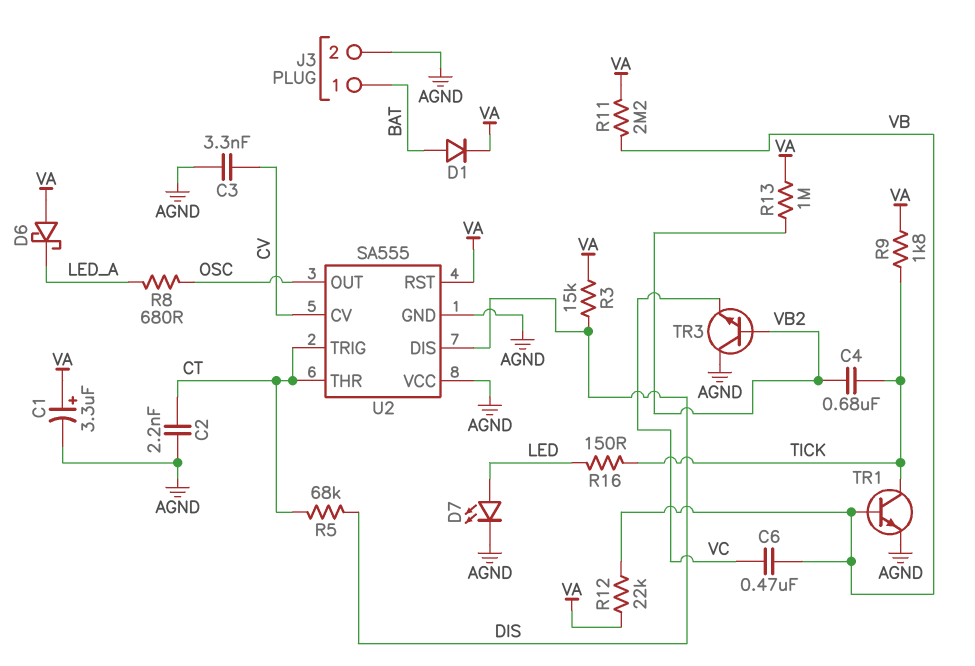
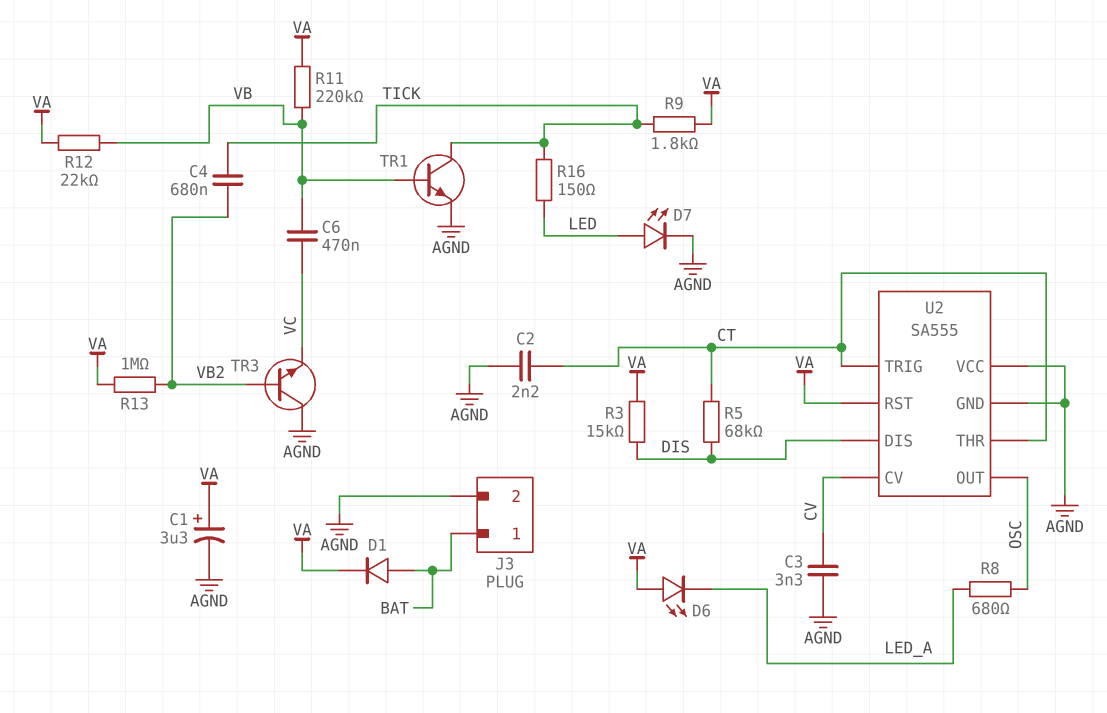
D6: schottky (A VA, K LED_A) -> LED (A VA, K LED_A)
R11: 2.2M (VA, VB) -> 220k (VA, VB)

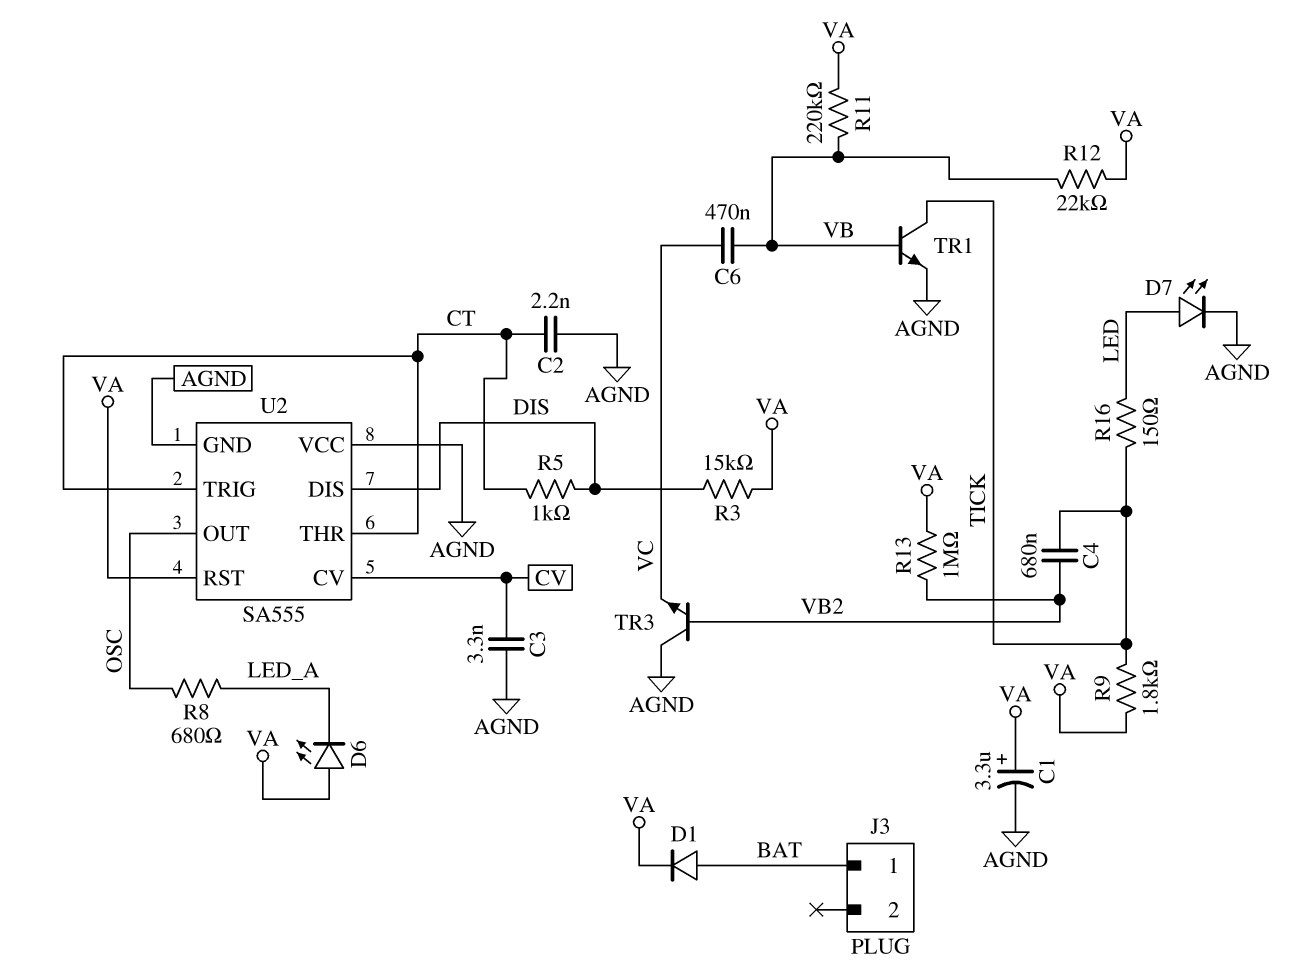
J3 pin 2: AGND -> none
R5: 68k (CT, DIS) -> 1k (CT, DIS)

